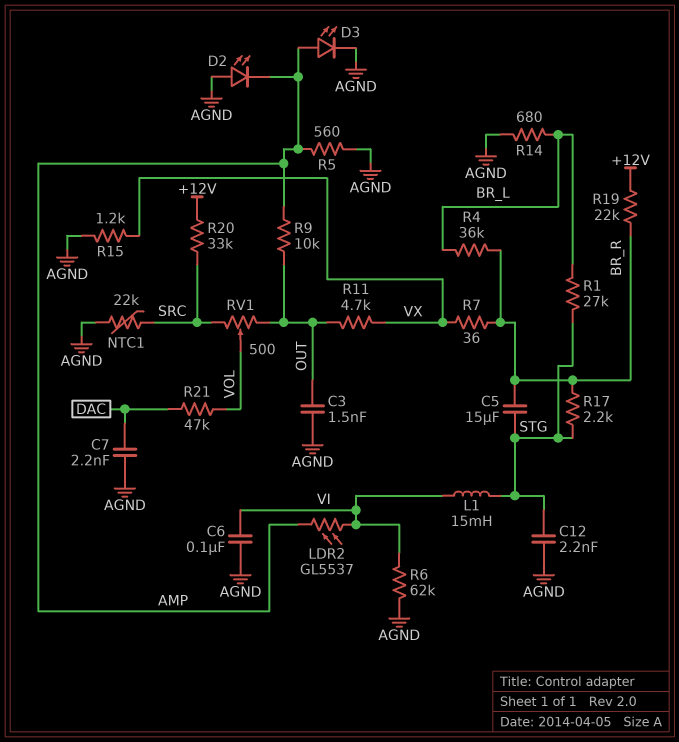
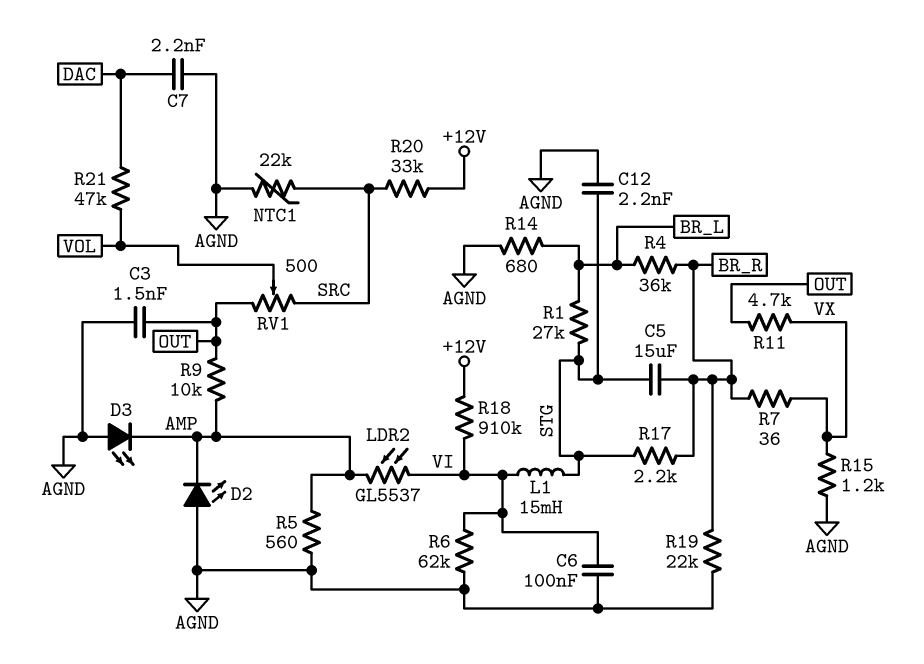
D3: LED (A AMP, K AGND) -> LED (A AGND, K AMP)
R18: none -> 910k (+12V, VI)
R19: 22k (+12V, BR_R) -> 22k (AGND, BR_R)

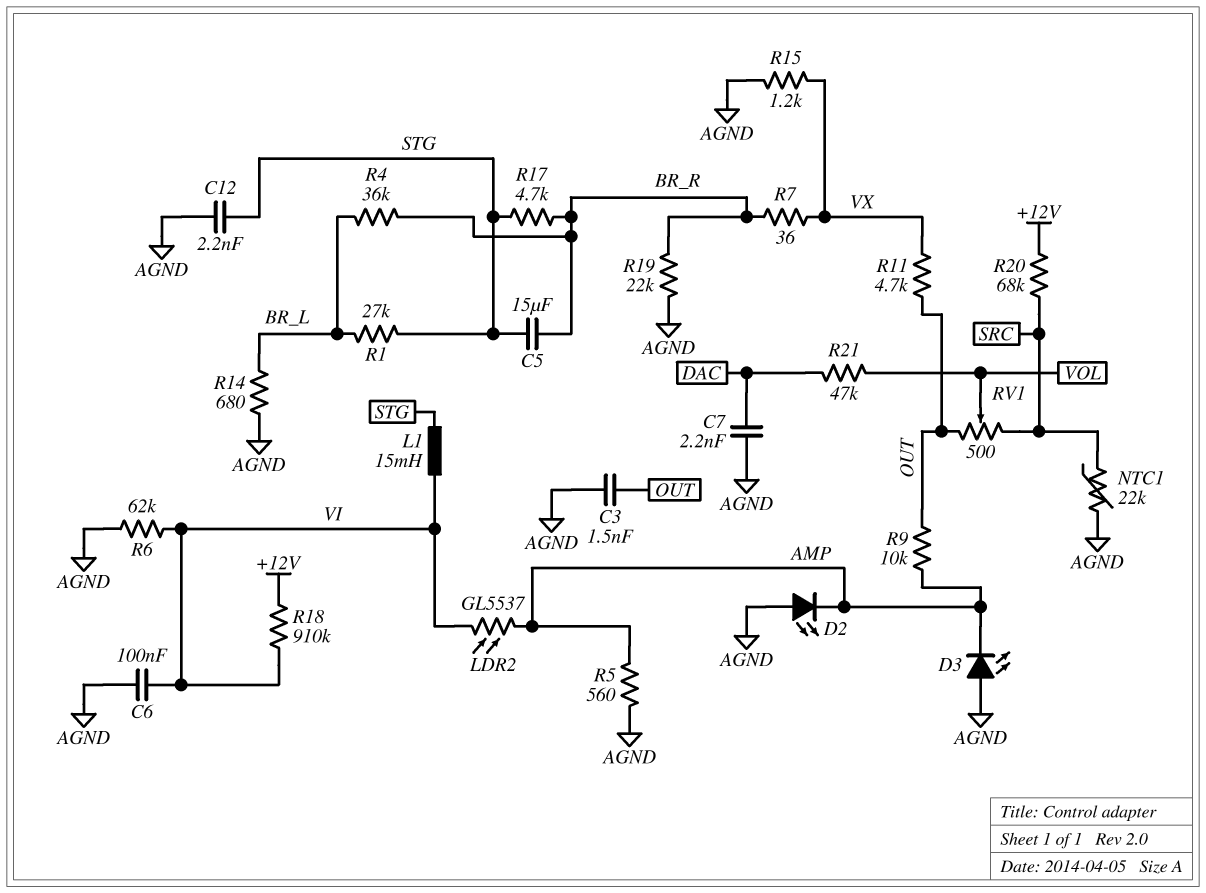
R17: 2.2k (BR_R, STG) -> 4.7k (BR_R, STG)
R20: 33k (+12V, SRC) -> 68k (+12V, SRC)

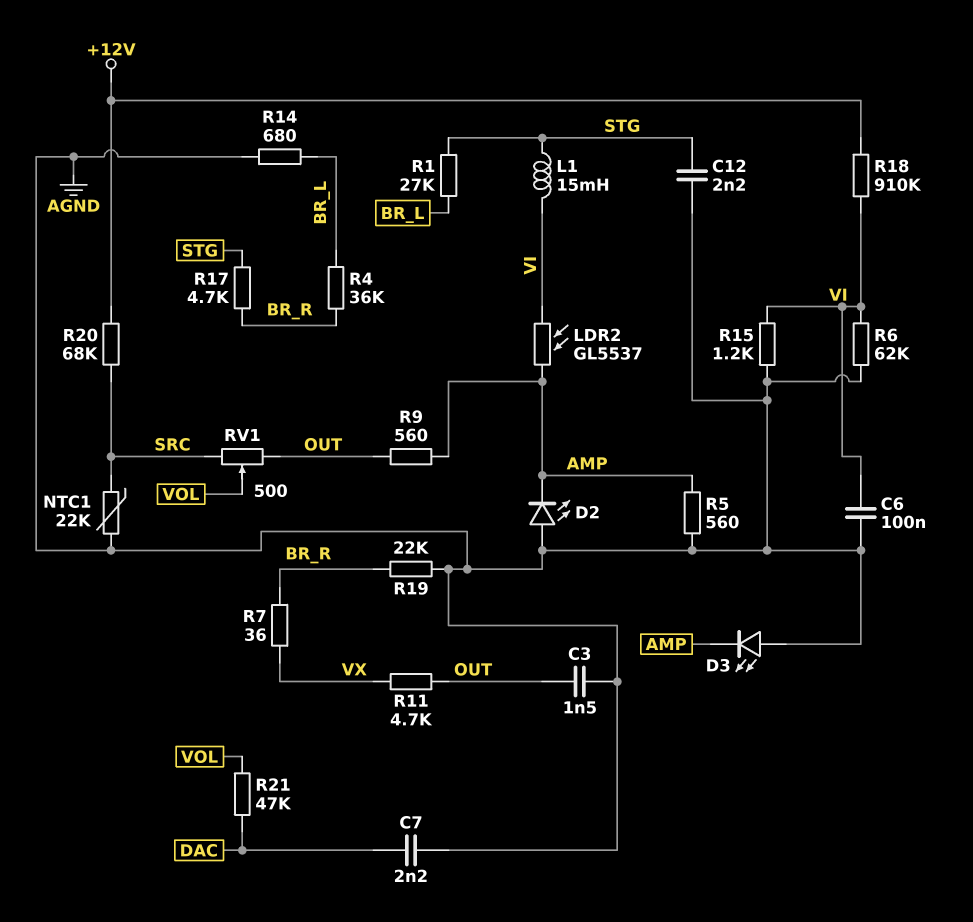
C5: 15uF (BR_R, STG) -> none
R9: 10k (AMP, OUT) -> 560 (AMP, OUT)
R15: 1.2k (AGND, VX) -> 1.2k (AGND, VI)

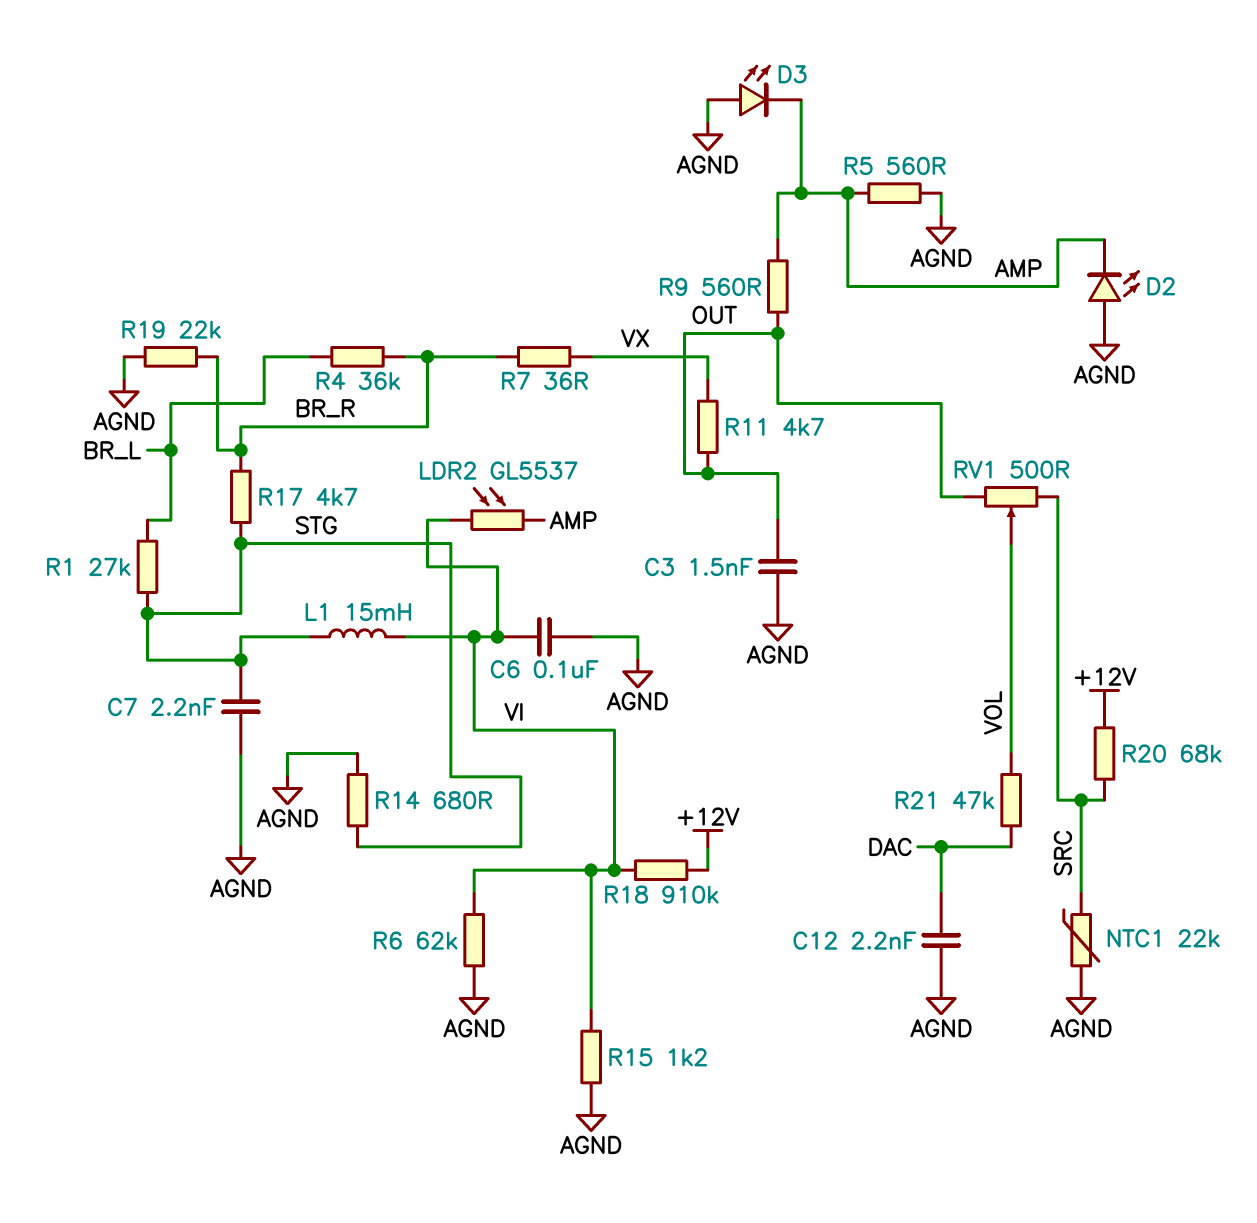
C7: 2.2nF (AGND, DAC) -> 2.2nF (AGND, STG)
C12: 2.2nF (AGND, STG) -> 2.2nF (AGND, DAC)
R14: 680 (AGND, BR_L) -> 680 (AGND, STG)

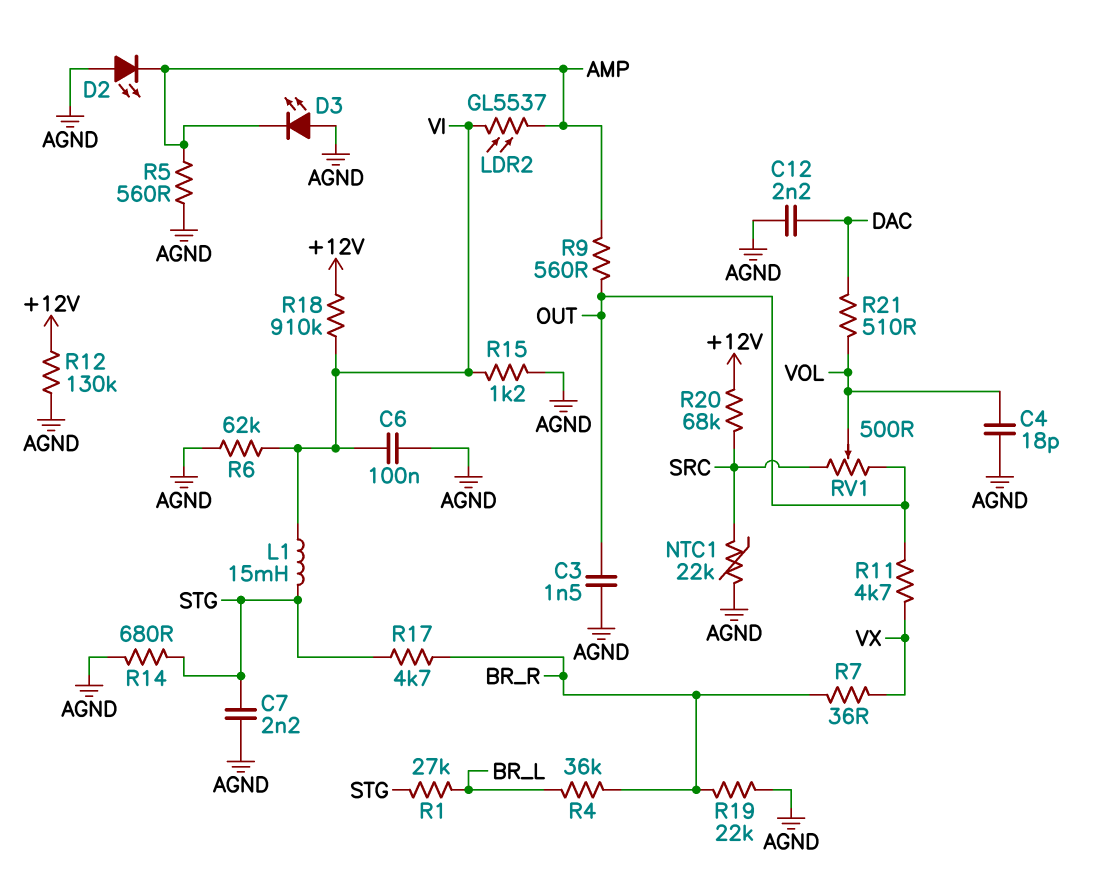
C4: none -> 18pF (AGND, VOL)
R12: none -> 130k (+12V, AGND)
R21: 47k (DAC, VOL) -> 510 (DAC, VOL)

